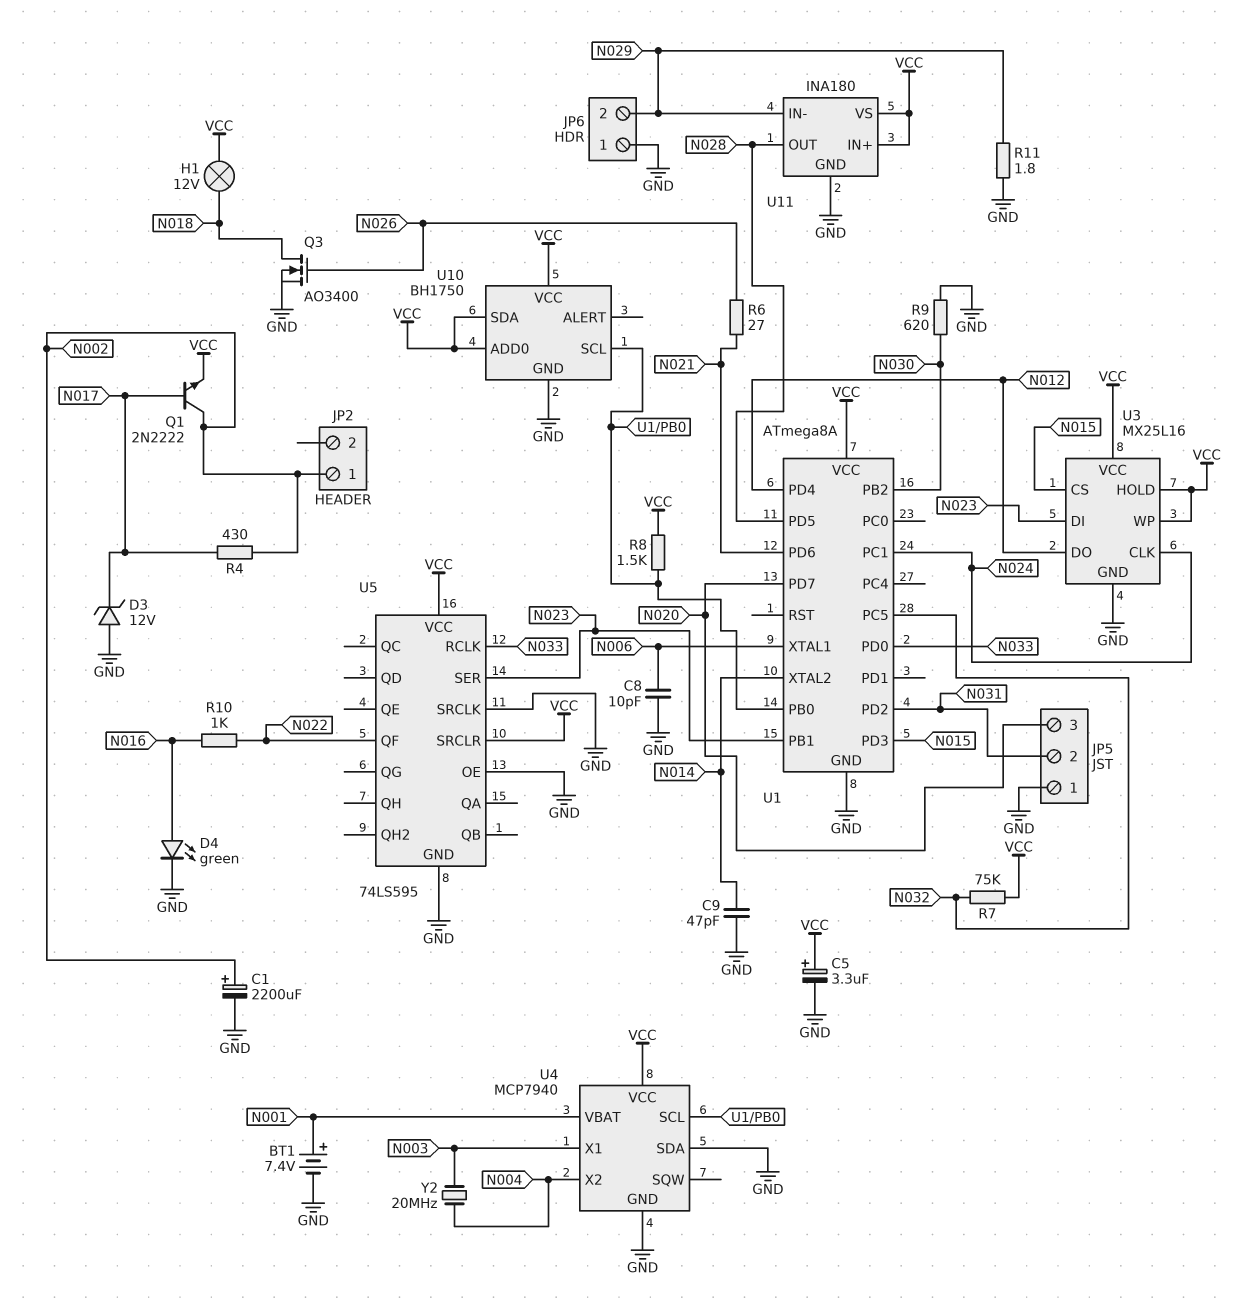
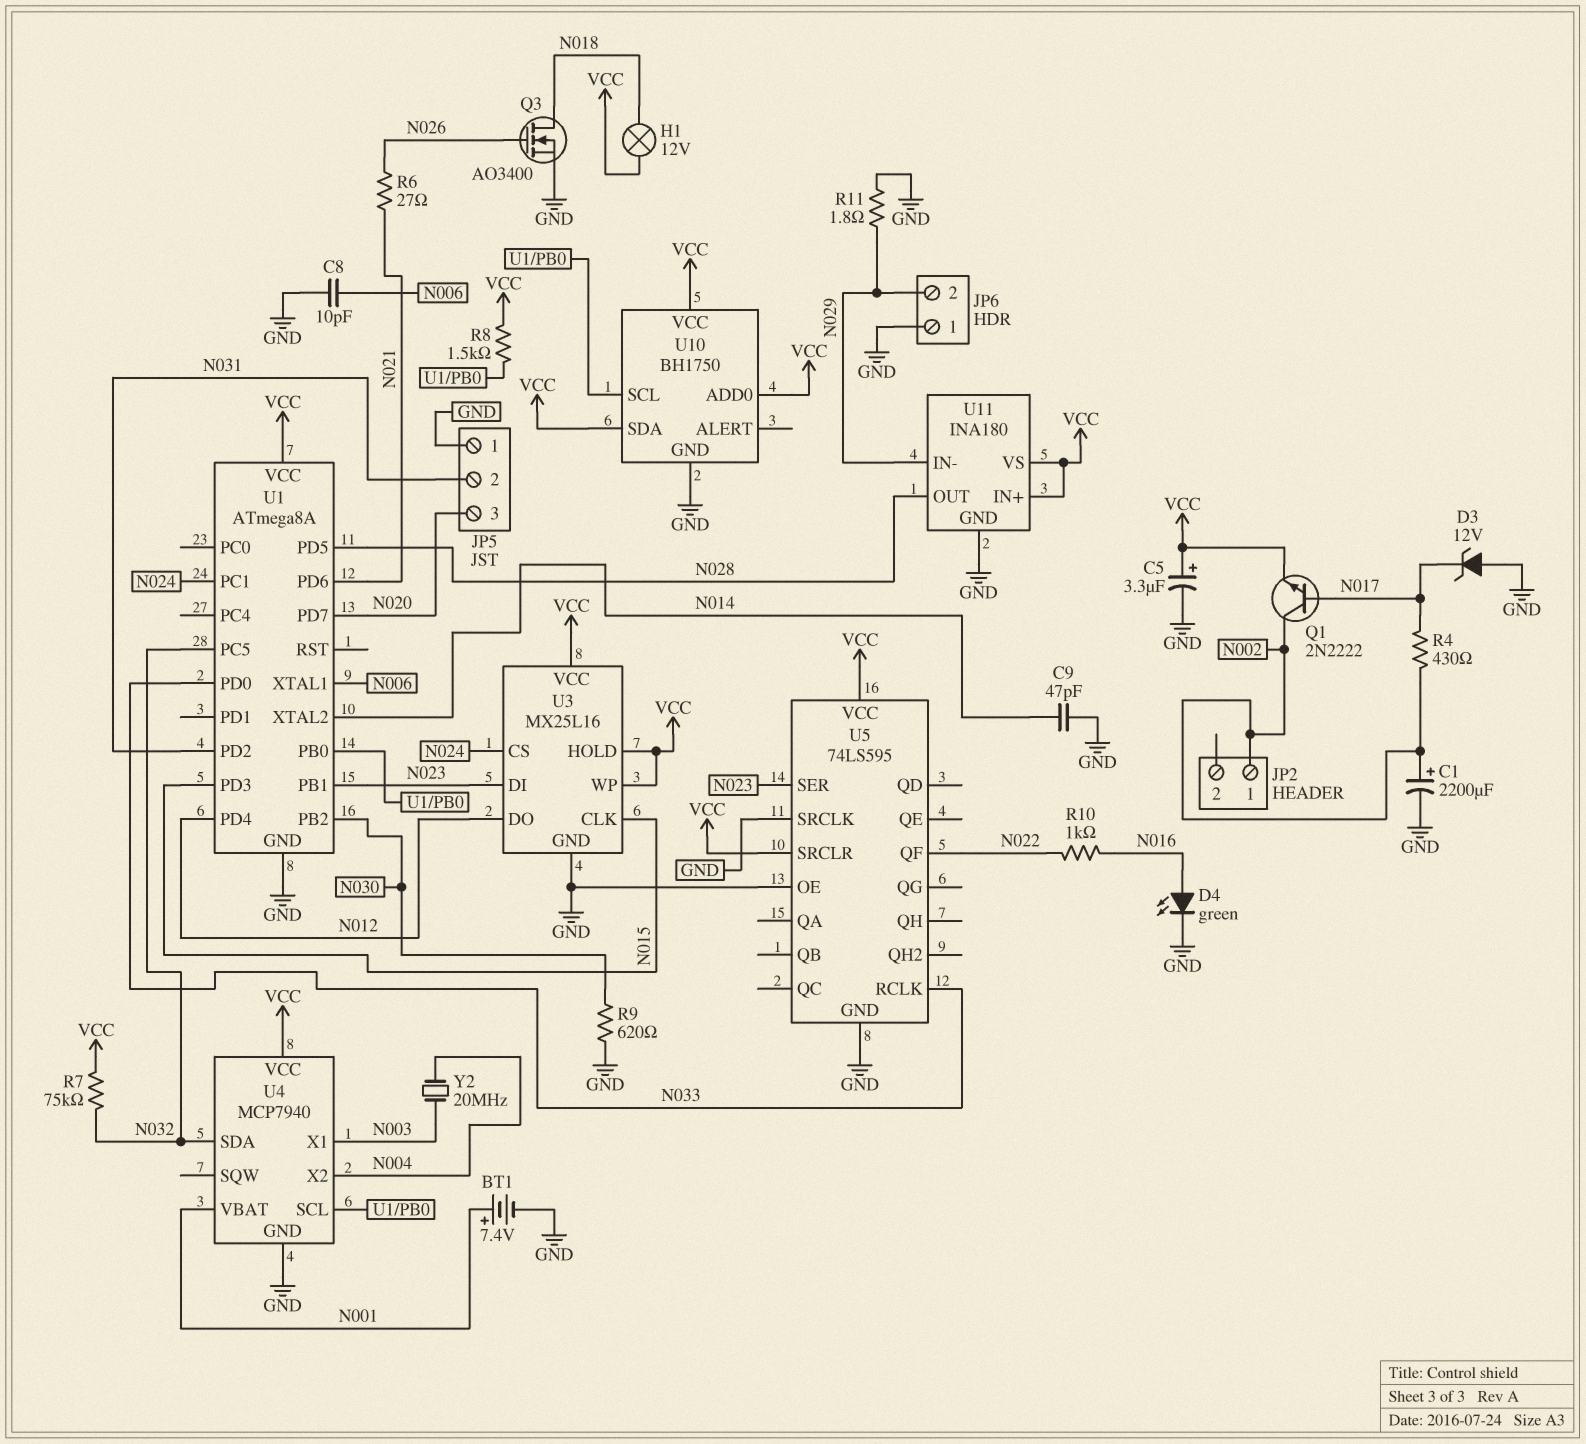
U3 pin CLK: N024 -> N015
U3 pin CS: N015 -> N024
U4 pin SDA: GND -> N032

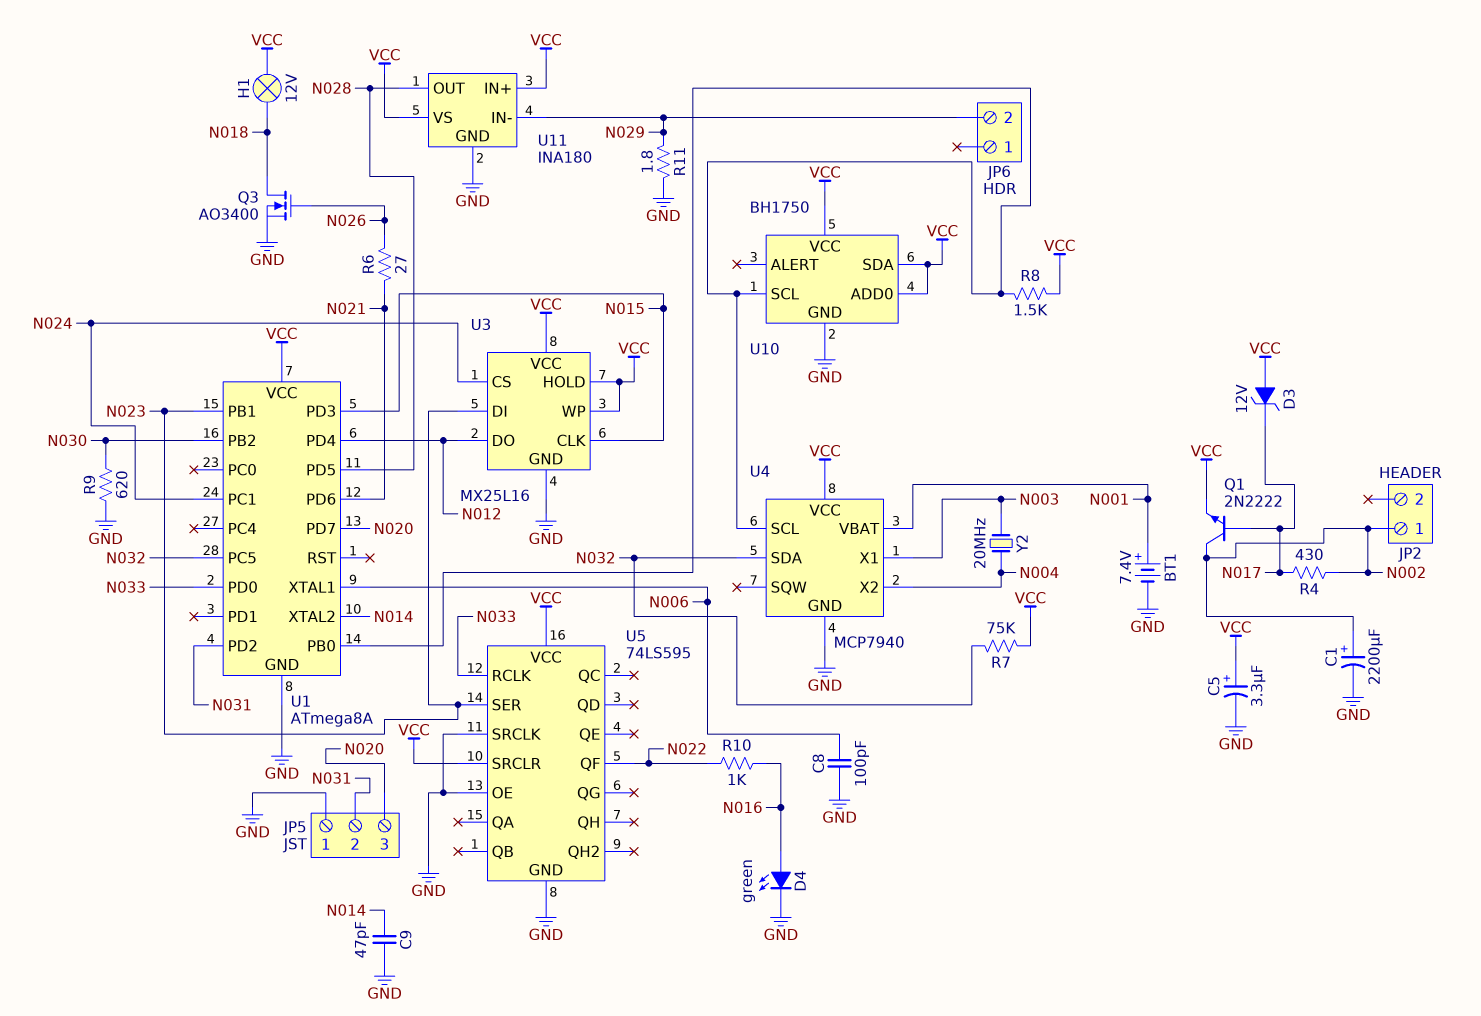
C8: 10pF (GND, N006) -> 100pF (GND, N006)
D3: zener 12V (A GND, K N017) -> zener 12V (A VCC, K N017)
JP6 pin 1: GND -> none

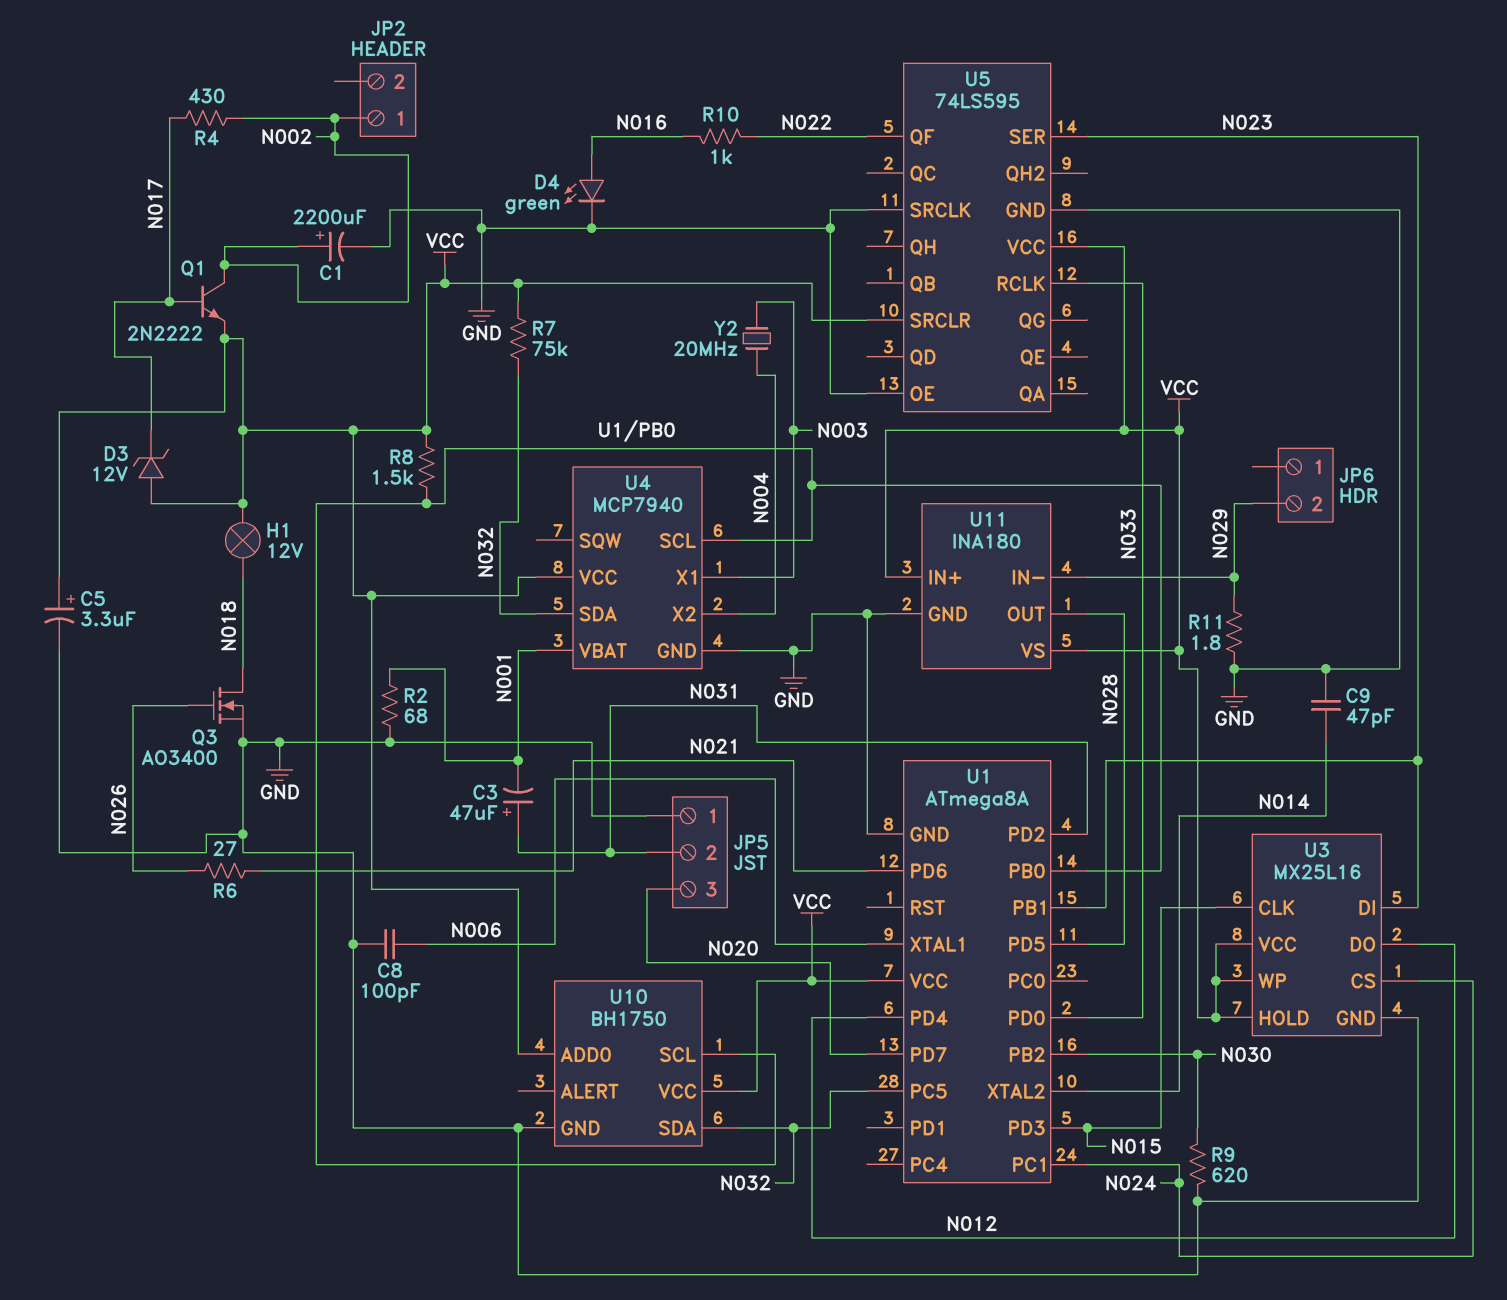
BT1: 7.4V (plus N001, minus GND) -> none
C3: none -> 47uF (plus N031, minus N001)
R2: none -> 68 (GND, N001)
U10 pin SDA: VCC -> N032

